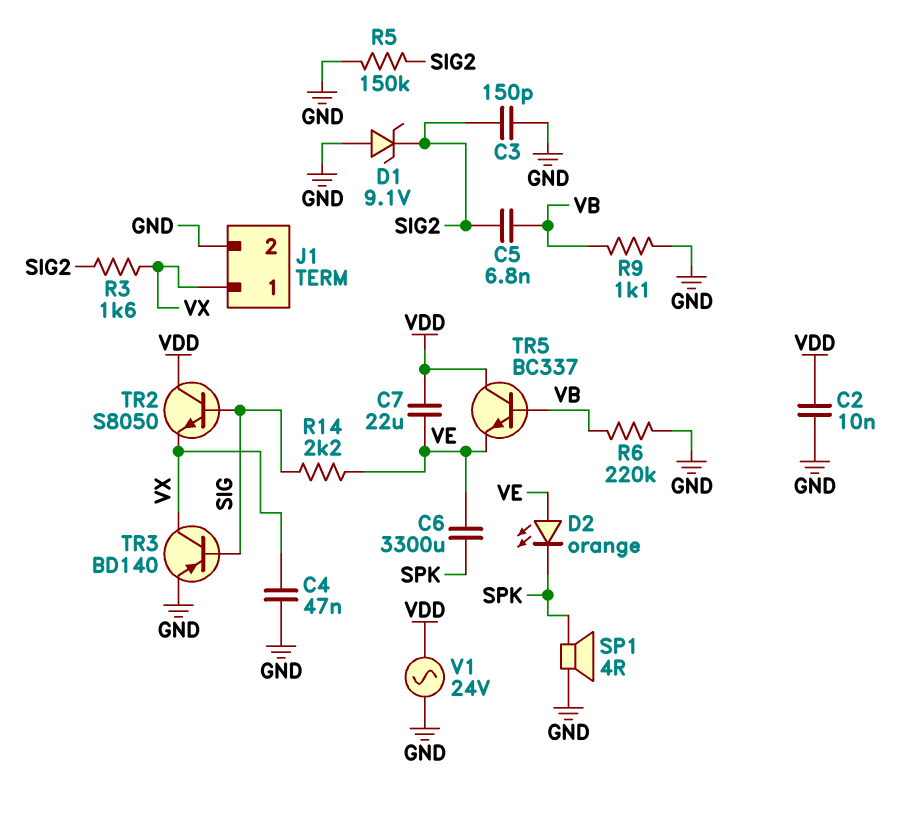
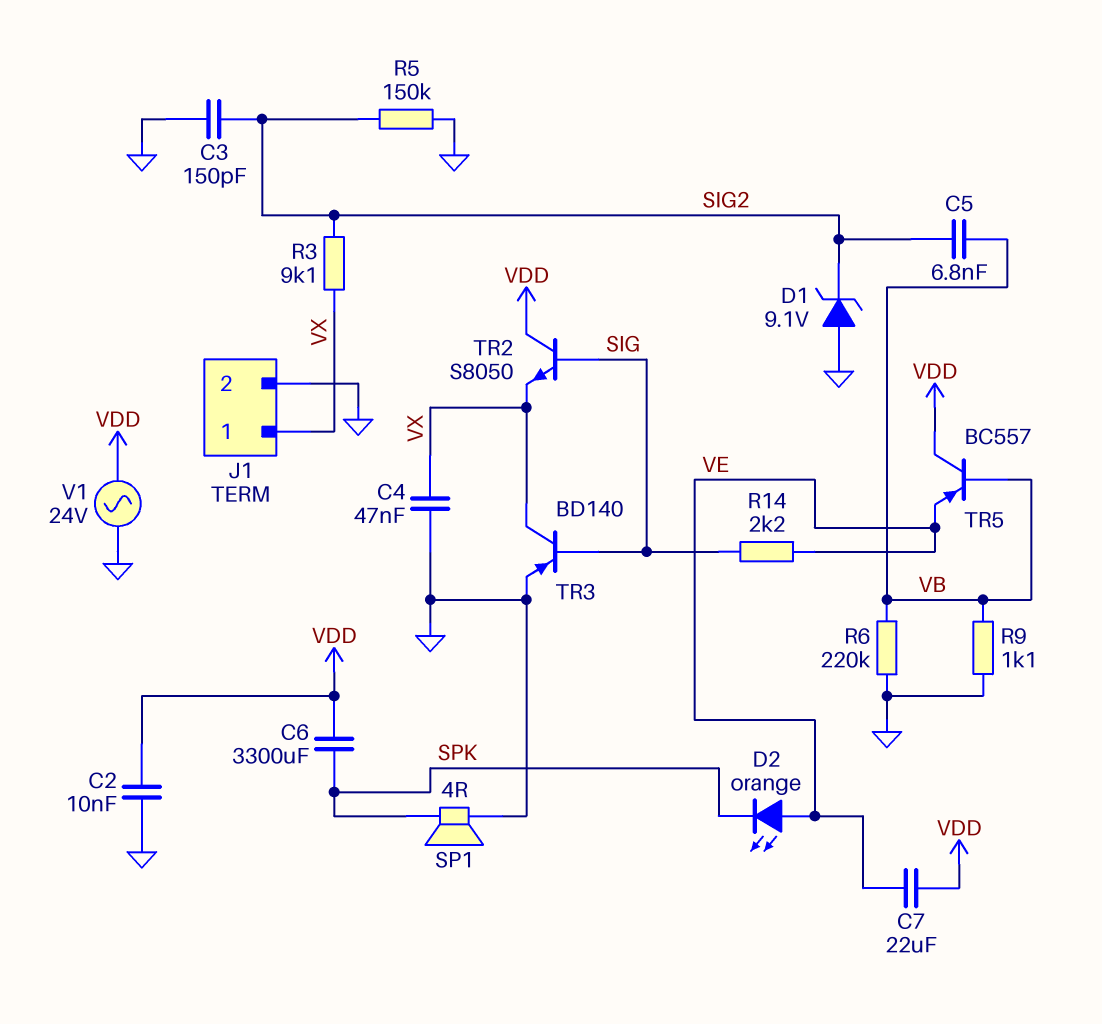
C6: 3300uF (SPK, VE) -> 3300uF (SPK, VDD)
R3: 1.6k (SIG2, VX) -> 9.1k (SIG2, VX)
TR5: NPN BC337 (B VB, C VDD, E VE) -> PNP BC557 (B VB, C VDD, E VE)

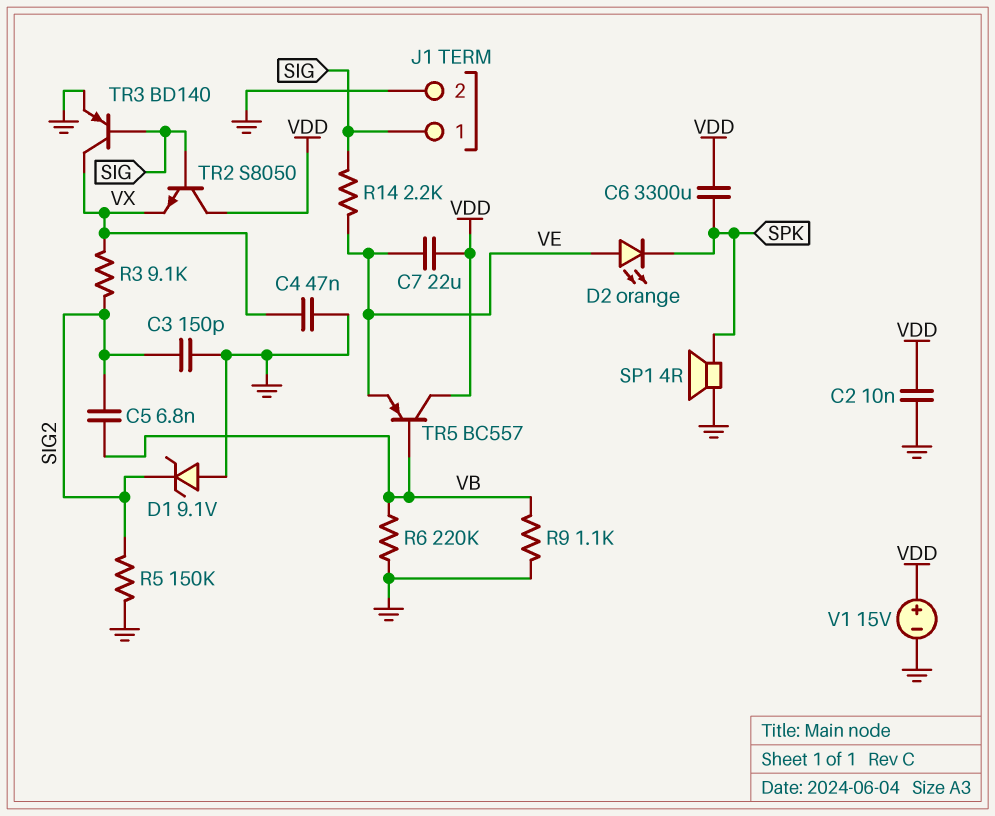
J1 pin 1: VX -> SIG
V1: AC 24V (GND, VDD) -> 15V (plus VDD, minus GND)

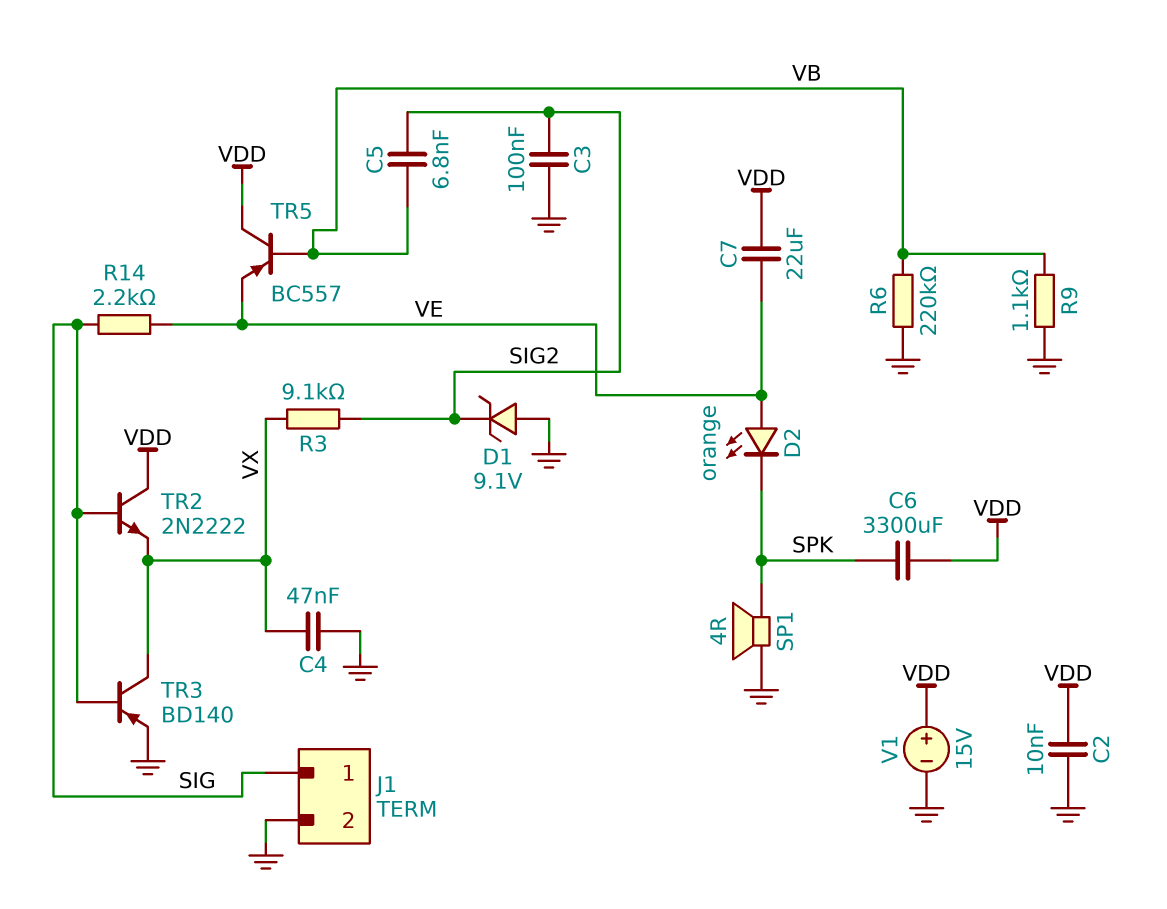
C3: 150pF (GND, SIG2) -> 100nF (GND, SIG2)
R5: 150k (GND, SIG2) -> none
TR2: NPN S8050 (B SIG, C VDD, E VX) -> NPN 2N2222 (B SIG, C VDD, E VX)

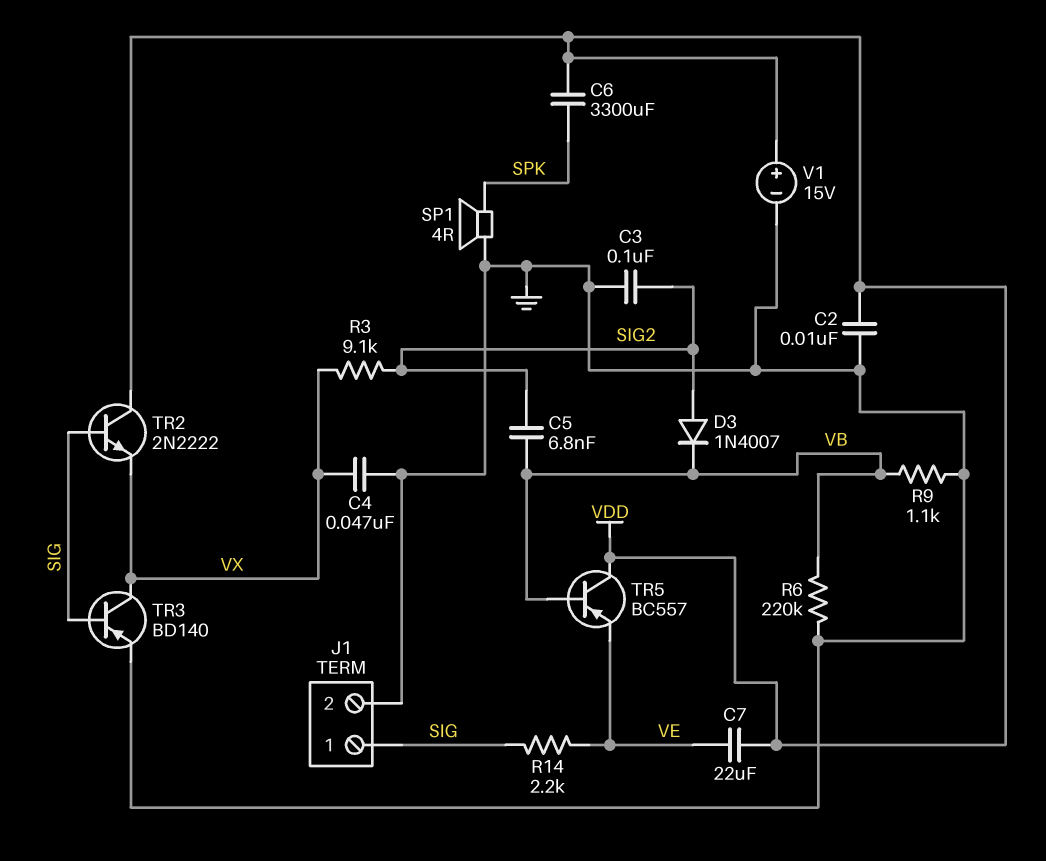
D1: zener 9.1V (A GND, K SIG2) -> none
D2: LED orange (A VE, K SPK) -> none
D3: none -> diode 1N4007 (A SIG2, K VB)

